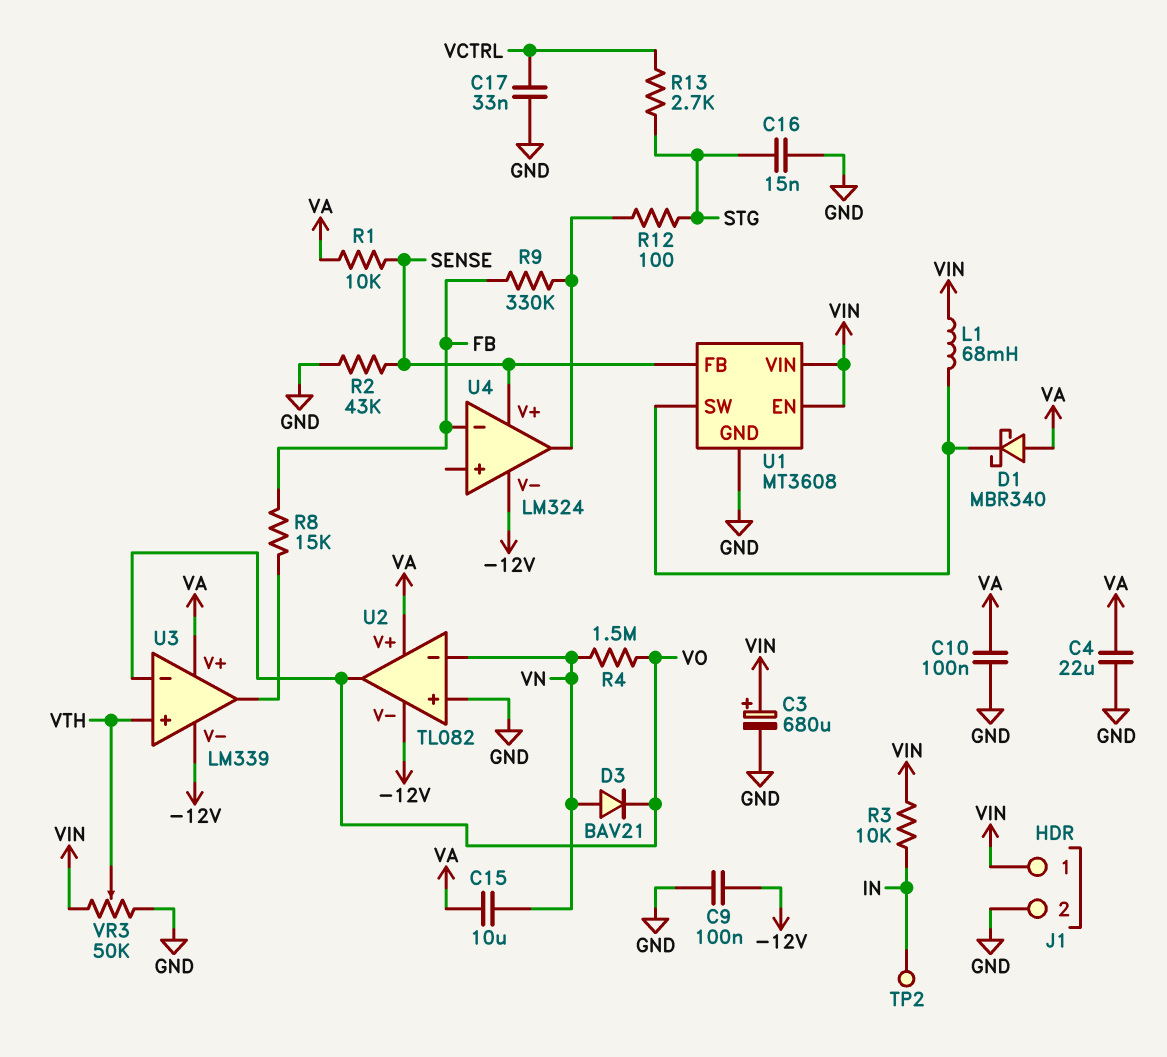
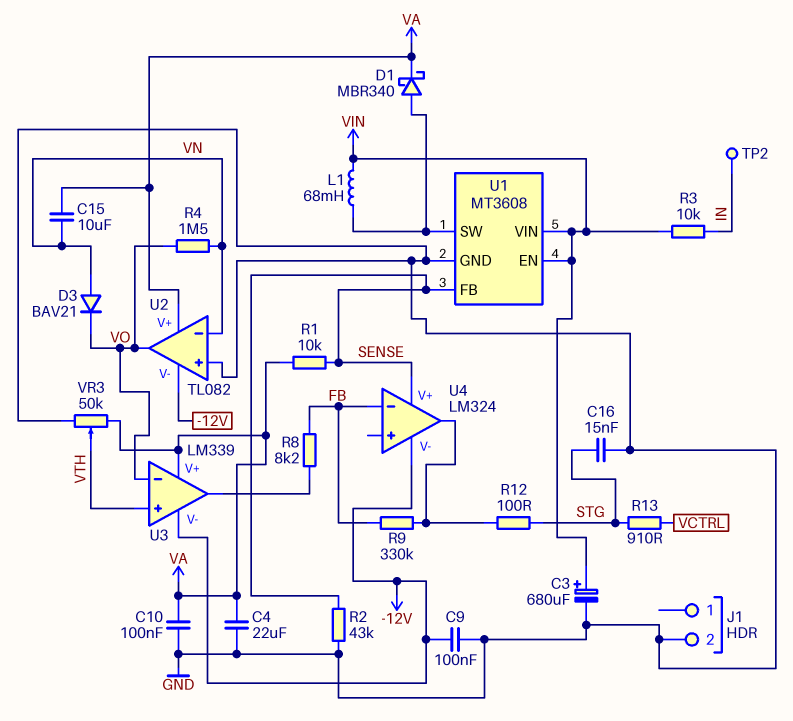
C17: 33nF (GND, VCTRL) -> none
D1: schottky MBR340 (A VA, K U1/SW) -> schottky MBR340 (A U1/SW, K VA)
J1 pin 1: VIN -> none
R8: 15k (FB, U3/out) -> 8.2k (FB, U3/out)
R13: 2.7k (STG, VCTRL) -> 910 (STG, VCTRL)
VR3: 50k (GND, VIN, wiper VTH) -> 50k (GND, VA, wiper VTH)

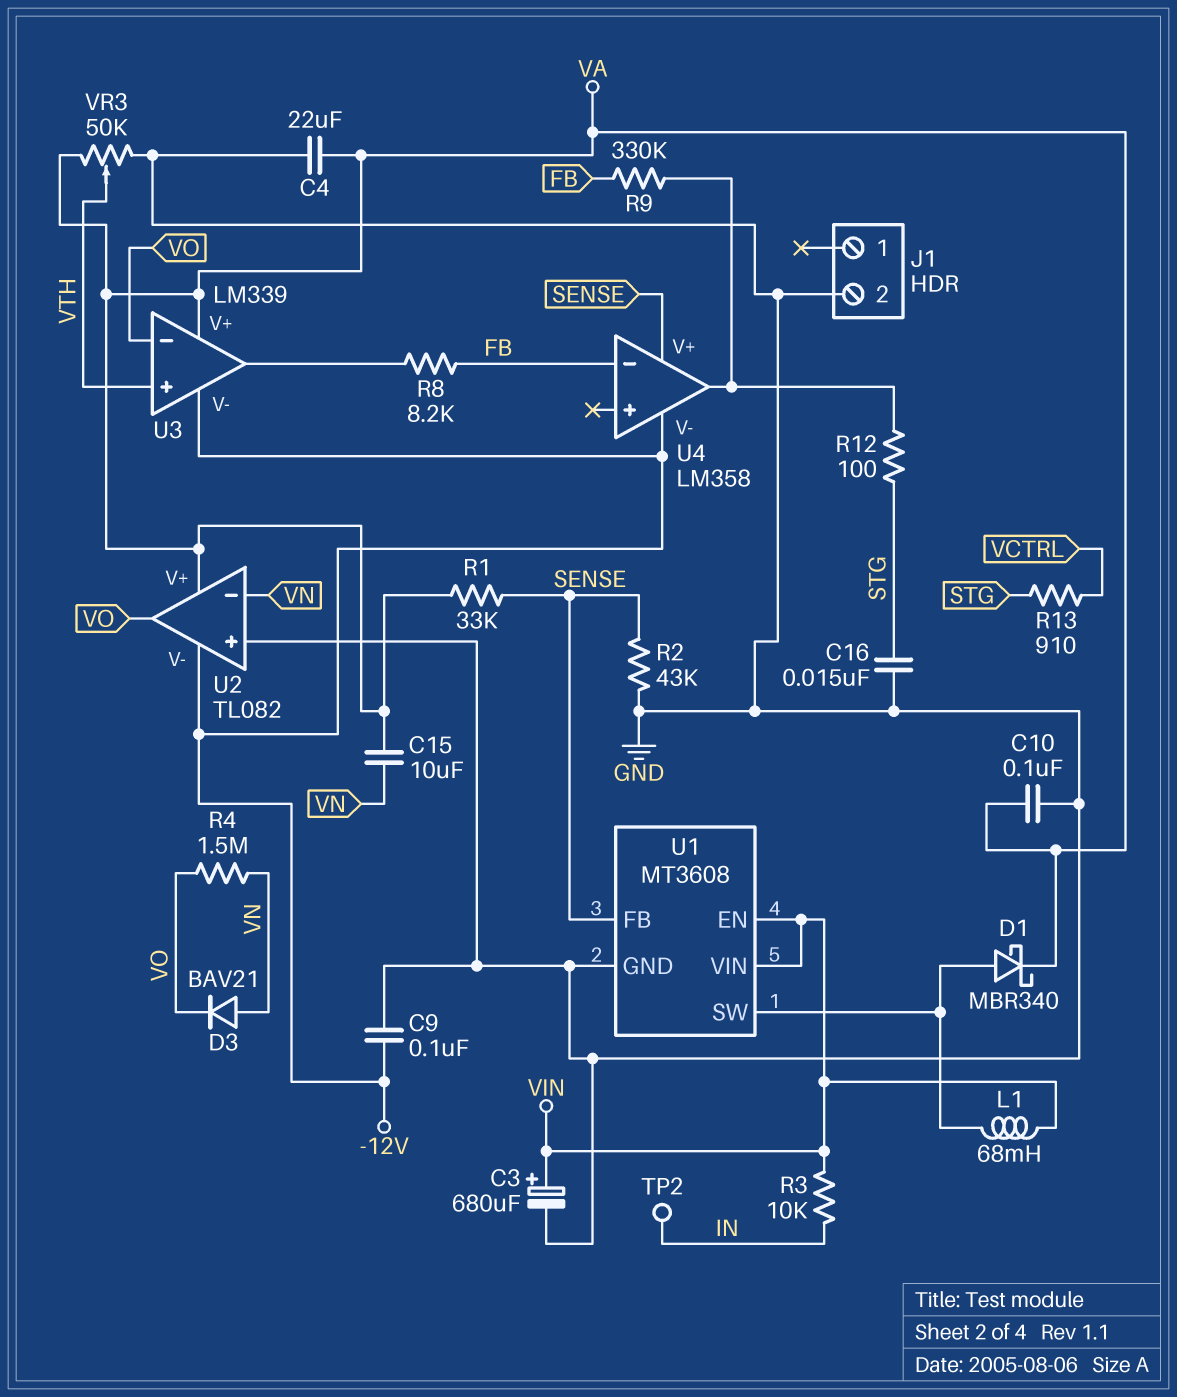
R1: 10k (SENSE, VA) -> 33k (SENSE, VA)
U4: LM324 -> LM358

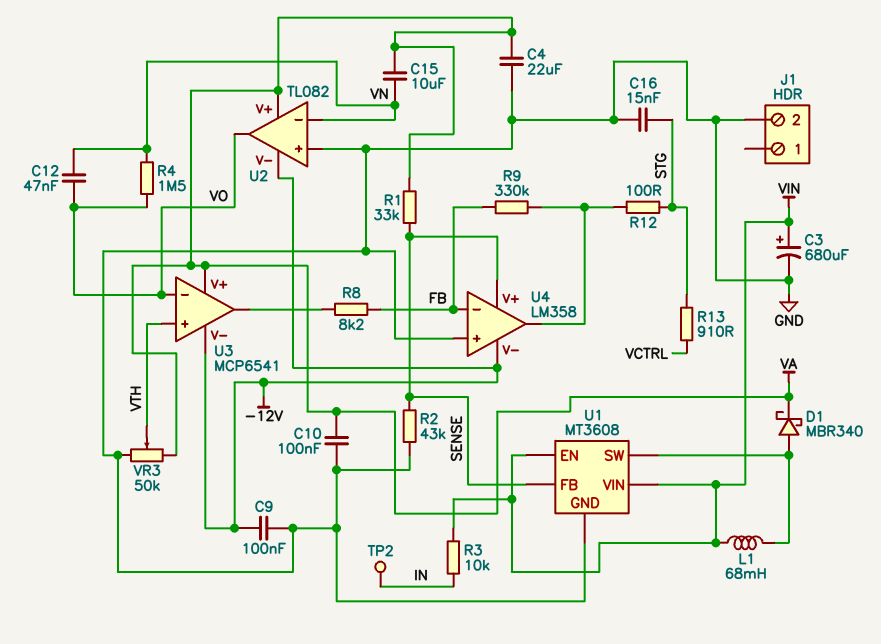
C12: none -> 47nF (VN, VO)
D3: diode BAV21 (A VN, K VO) -> none
U3: LM339 -> MCP6541
U4 pin in+: none -> GND

